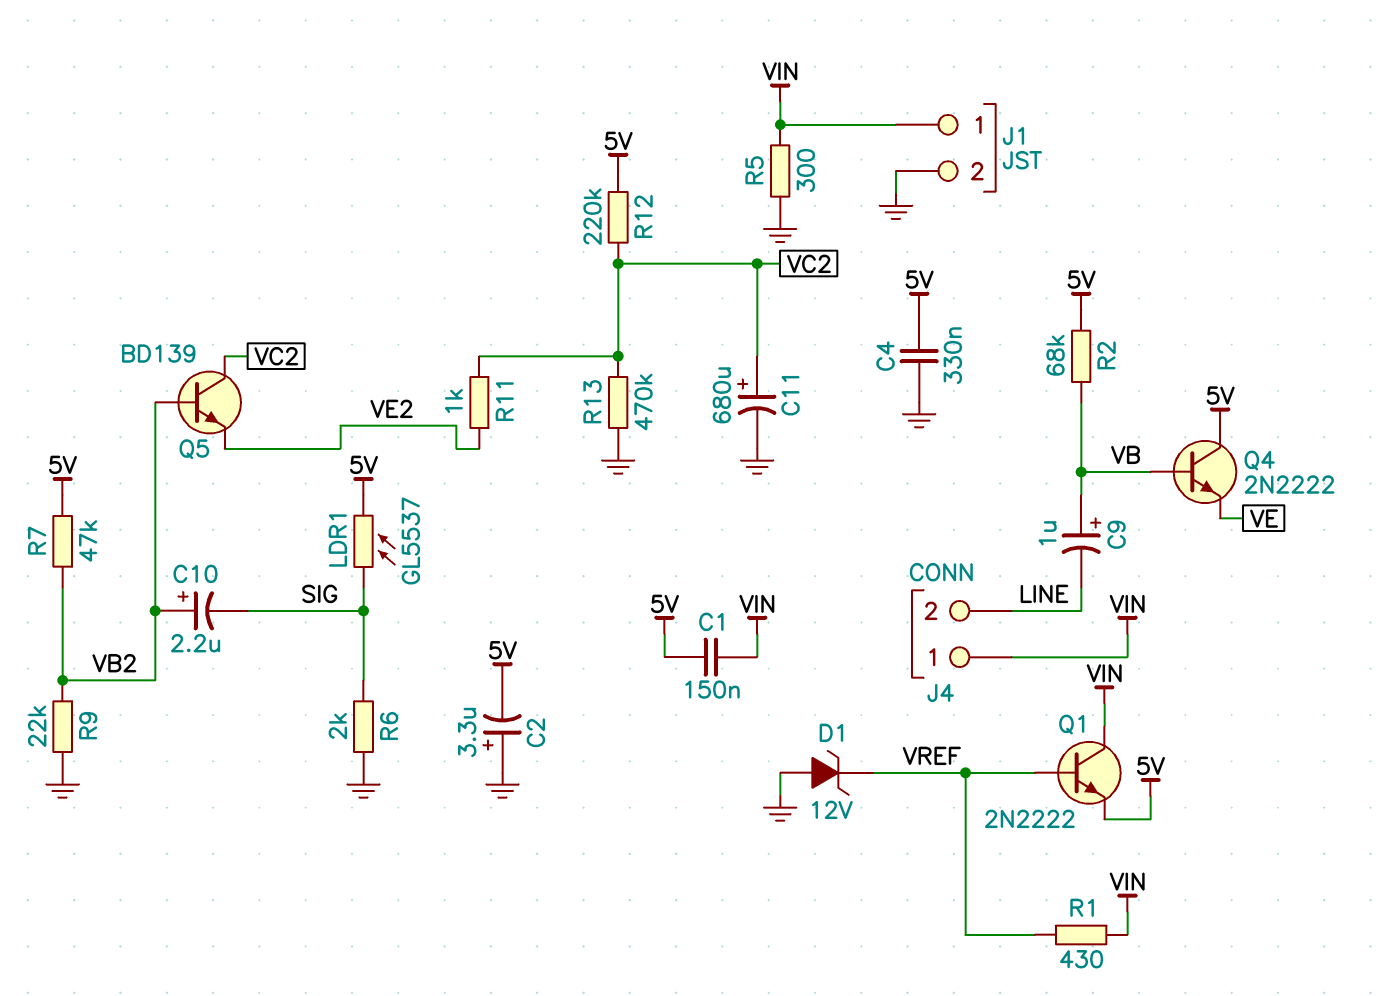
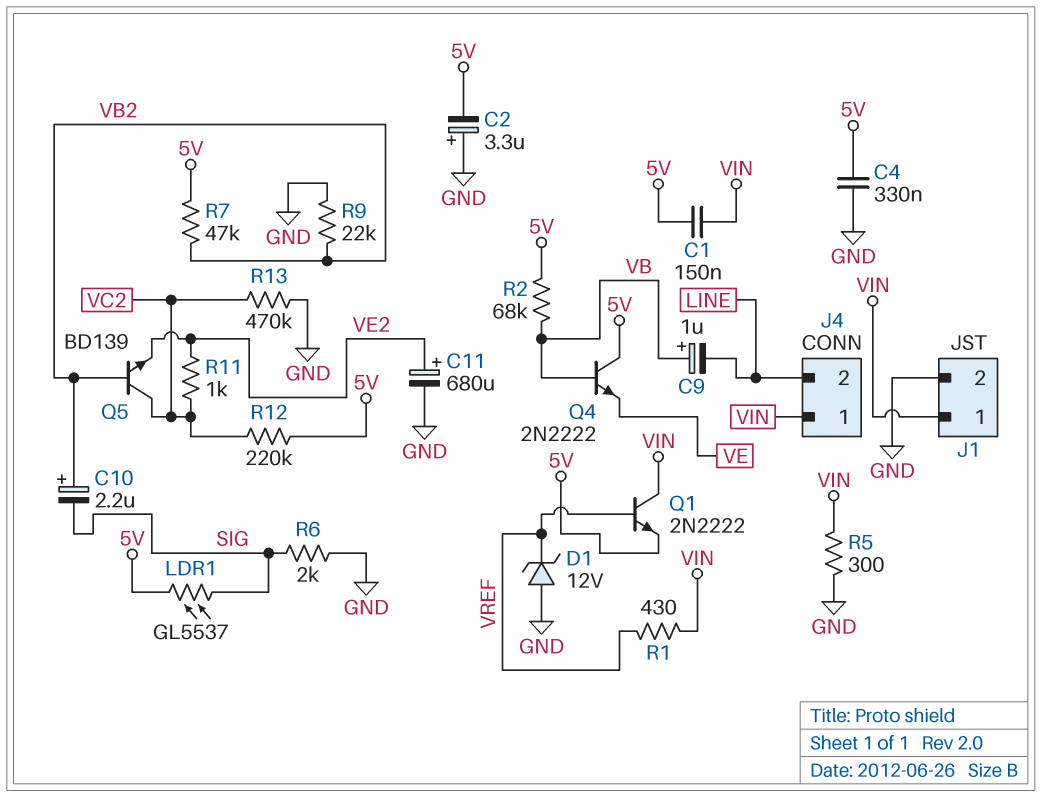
C11: 680uF (plus VC2, minus GND) -> 680uF (plus VE2, minus GND)

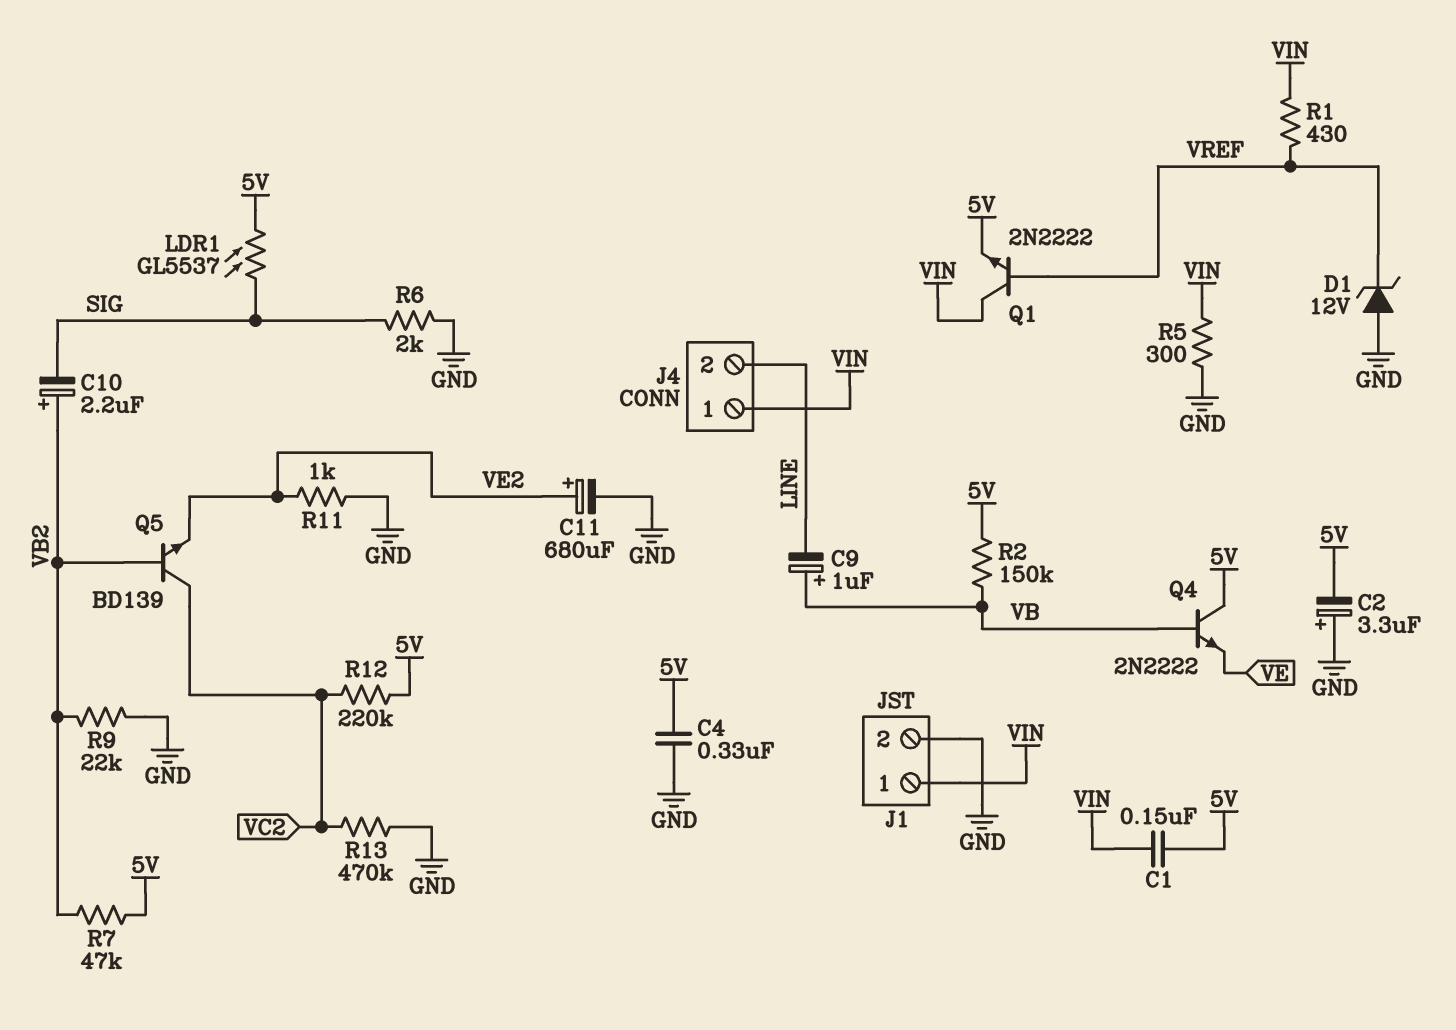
R2: 68k (5V, VB) -> 150k (5V, VB)
R11: 1k (VC2, VE2) -> 1k (GND, VE2)

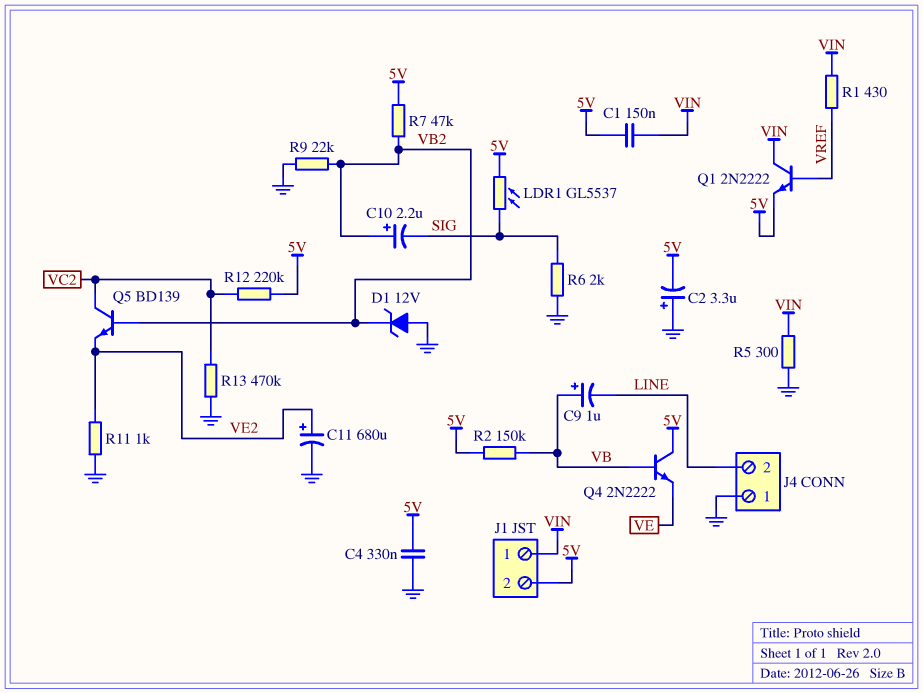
D1: zener 12V (A GND, K VREF) -> zener 12V (A GND, K VB2)
J1 pin 2: GND -> 5V
J4 pin 1: VIN -> GND

